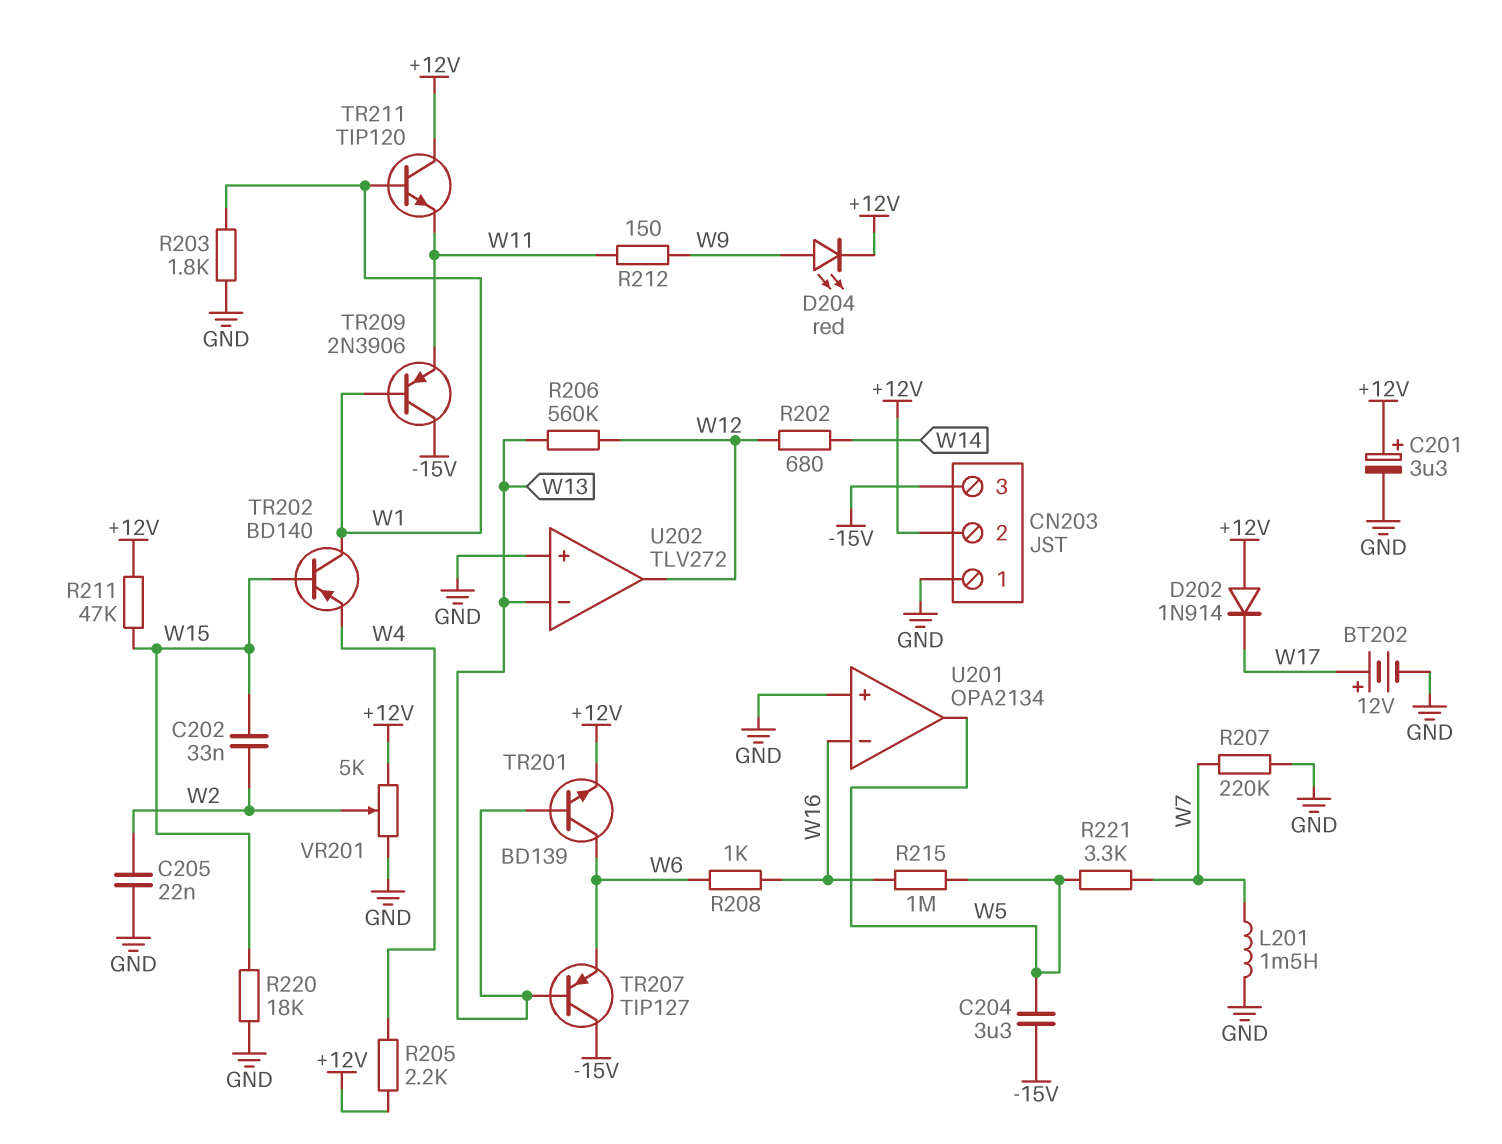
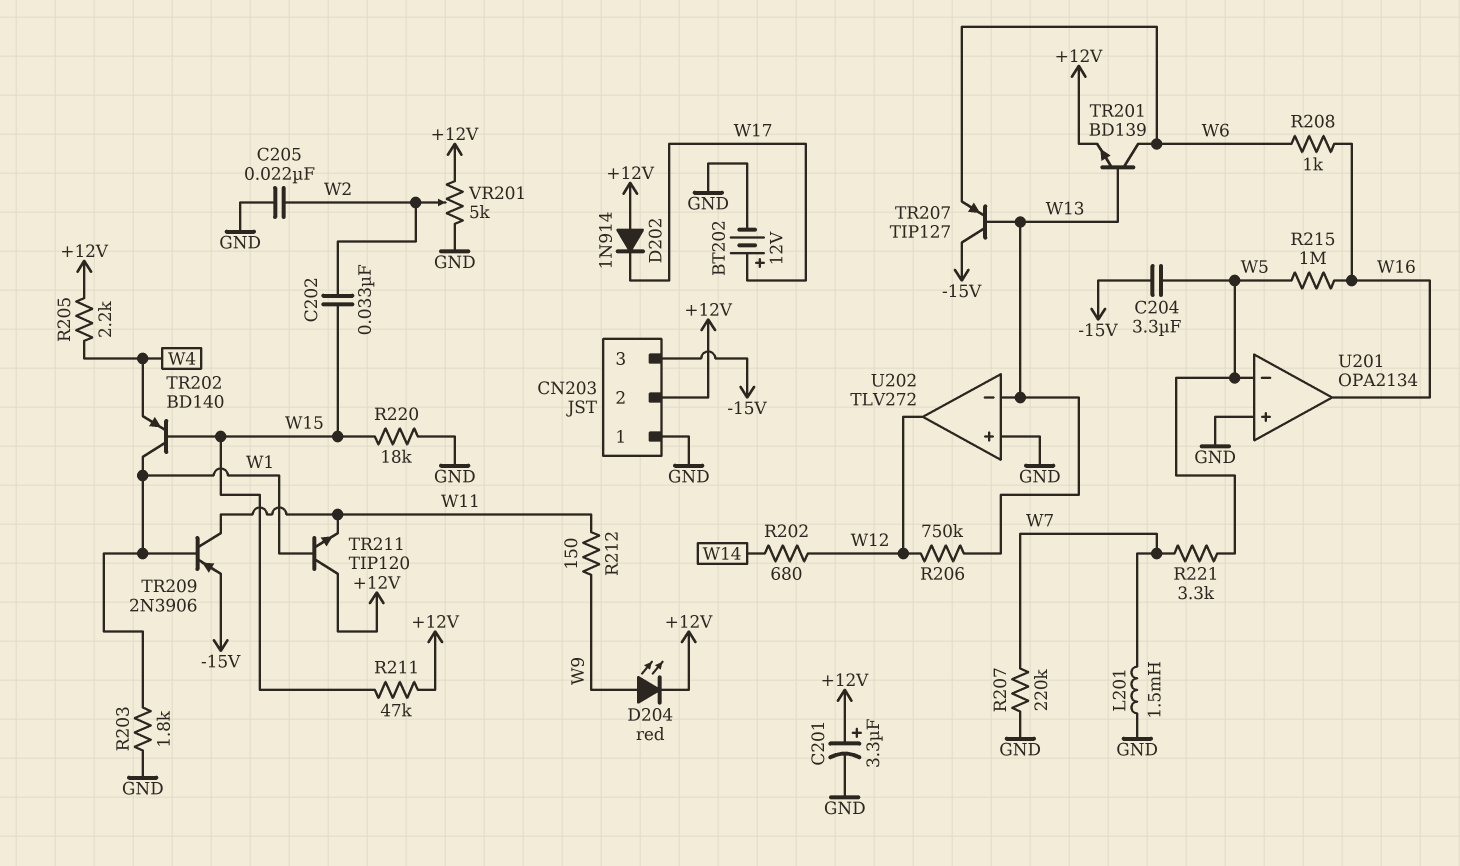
R206: 560k (W12, W13) -> 750k (W12, W13)
TR209: PNP 2N3906 (B W1, C -15V, E W11) -> PNP 2N3906 (B W1, C W11, E -15V)
U201 pin in-: W16 -> W5
U201 pin out: W5 -> W16

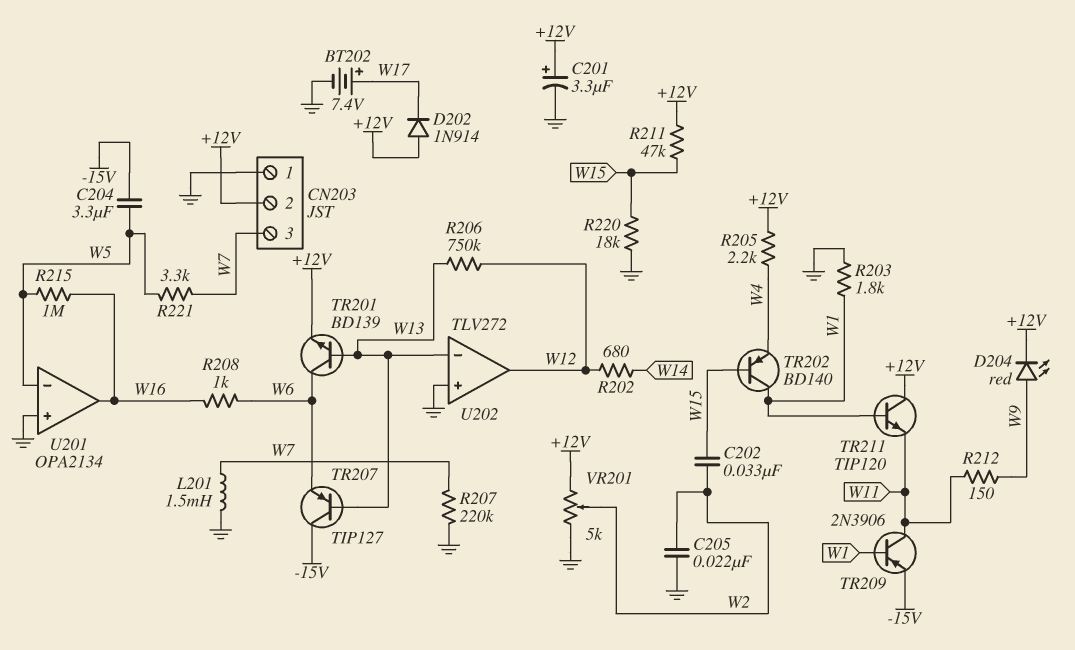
BT202: 12V (plus W17, minus GND) -> 7.4V (plus W17, minus GND)
CN203 pin 3: -15V -> W7

